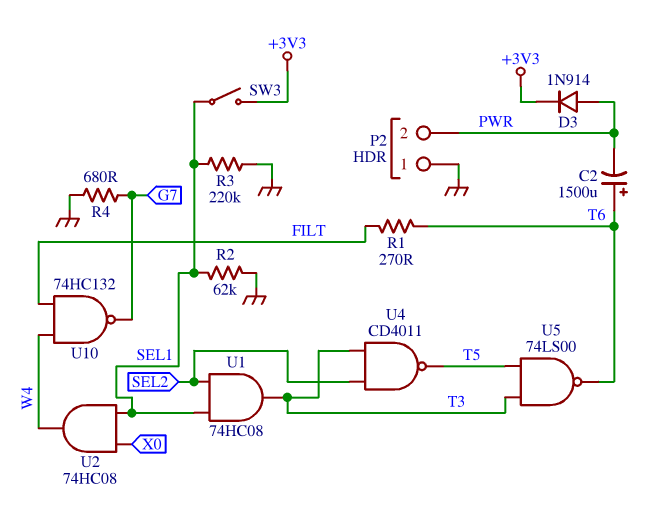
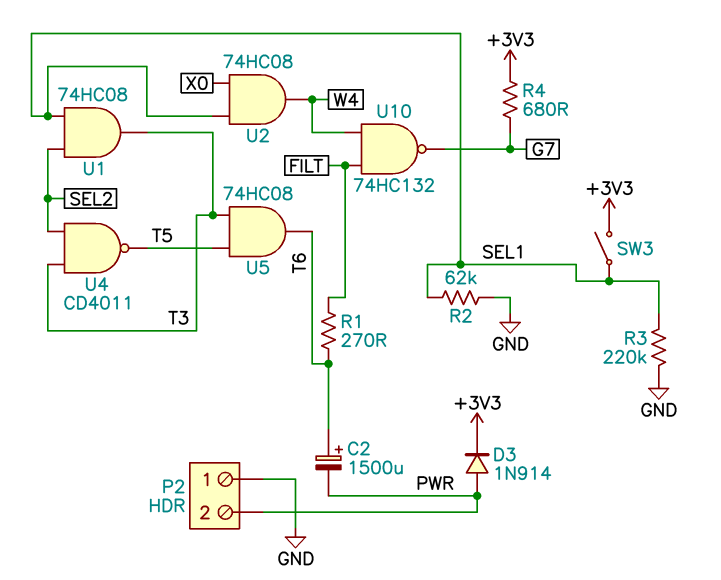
R4: 680 (G7, GND) -> 680 (+3V3, G7)
U5: NAND 74LS00 (in T3, in T5, out T6) -> AND 74HC08 (in T3, in T5, out T6)

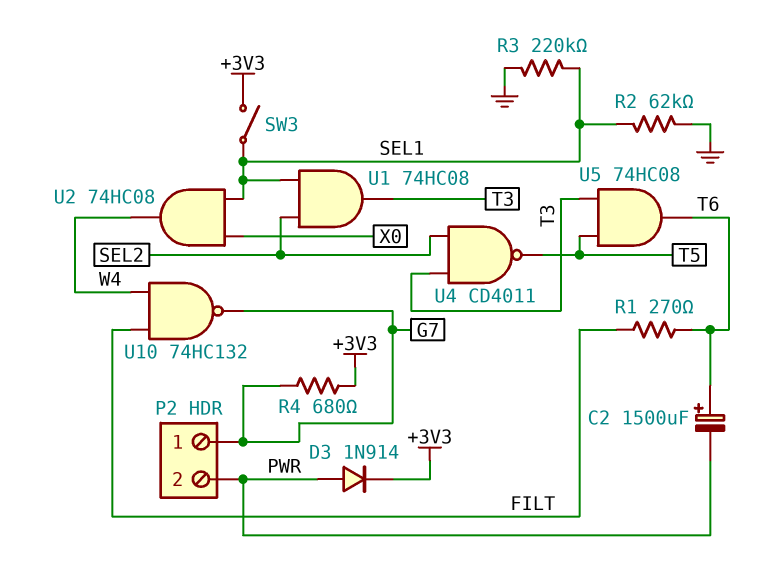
P2 pin 1: GND -> G7

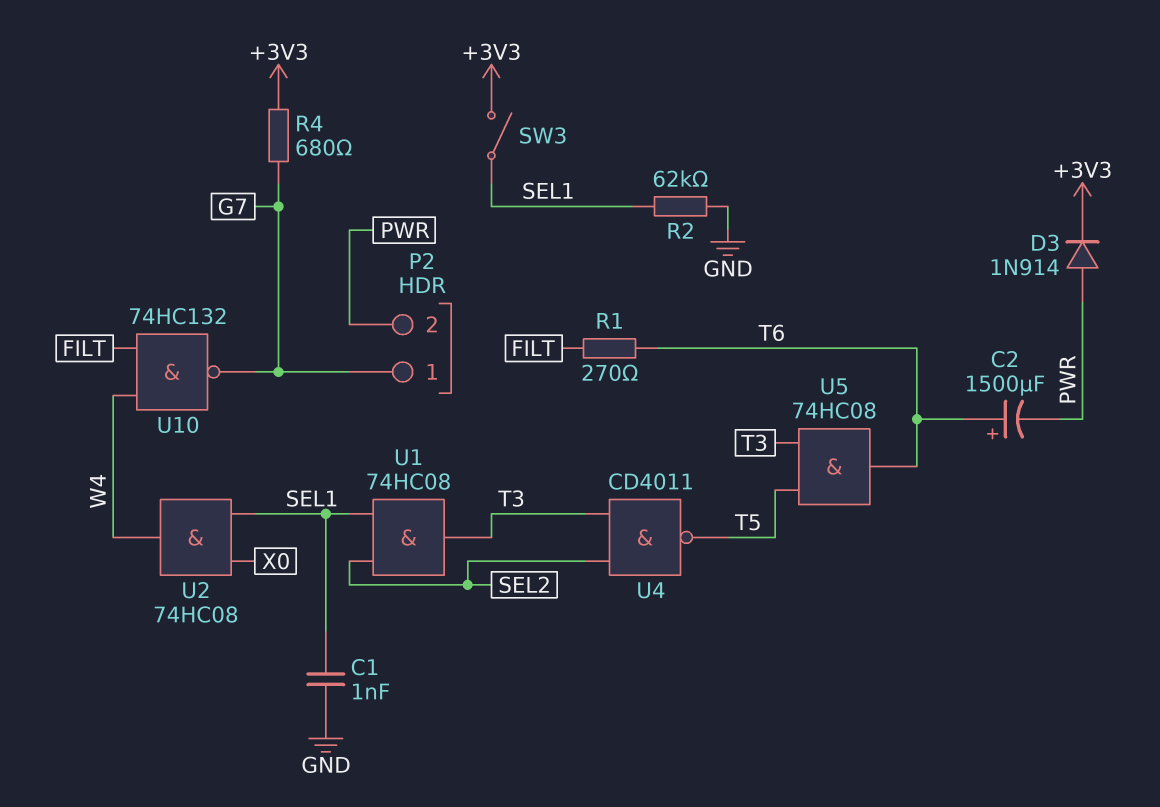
C1: none -> 1nF (GND, SEL1)
R3: 220k (GND, SEL1) -> none

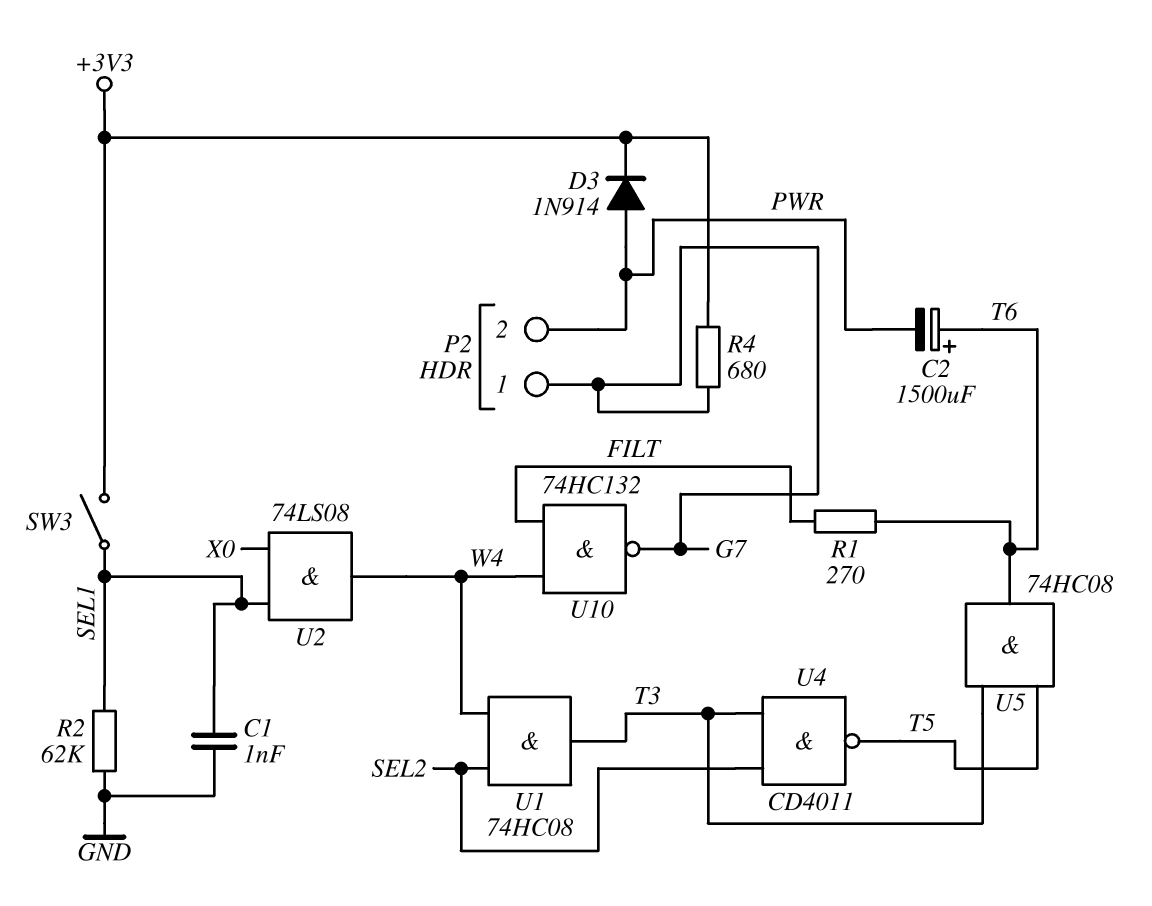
U1: AND 74HC08 (in SEL1, in SEL2, out T3) -> AND 74HC08 (in SEL2, in W4, out T3)
U2: AND 74HC08 (in SEL1, in X0, out W4) -> AND 74LS08 (in SEL1, in X0, out W4)

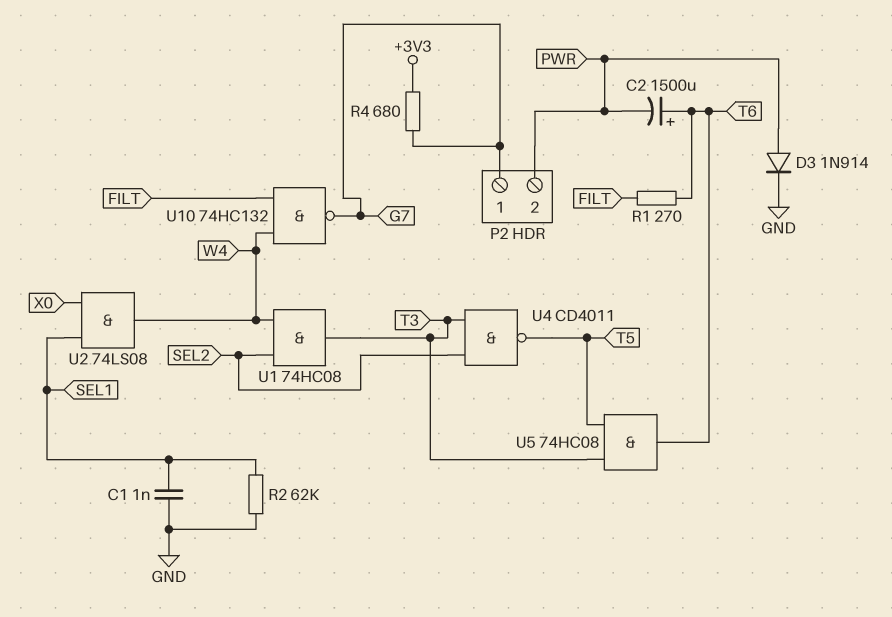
D3: diode 1N914 (A PWR, K +3V3) -> diode 1N914 (A PWR, K GND)
SW3: switch (+3V3, SEL1) -> none

